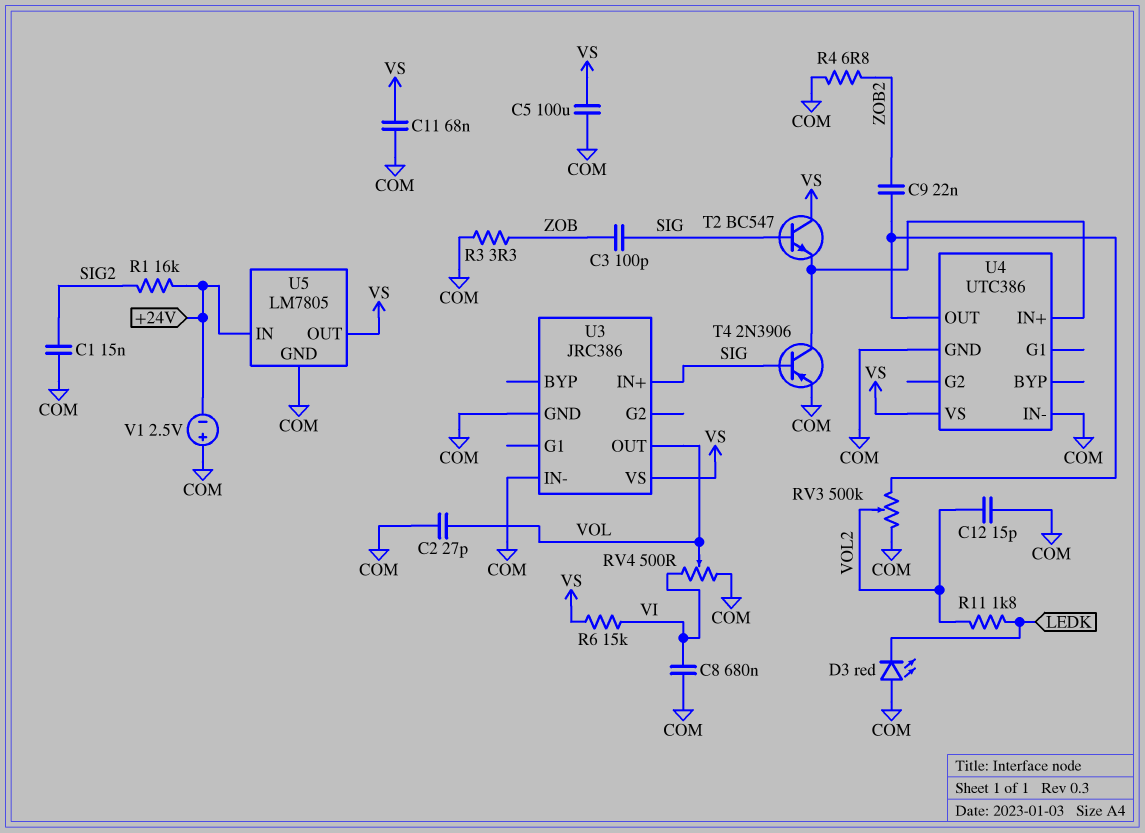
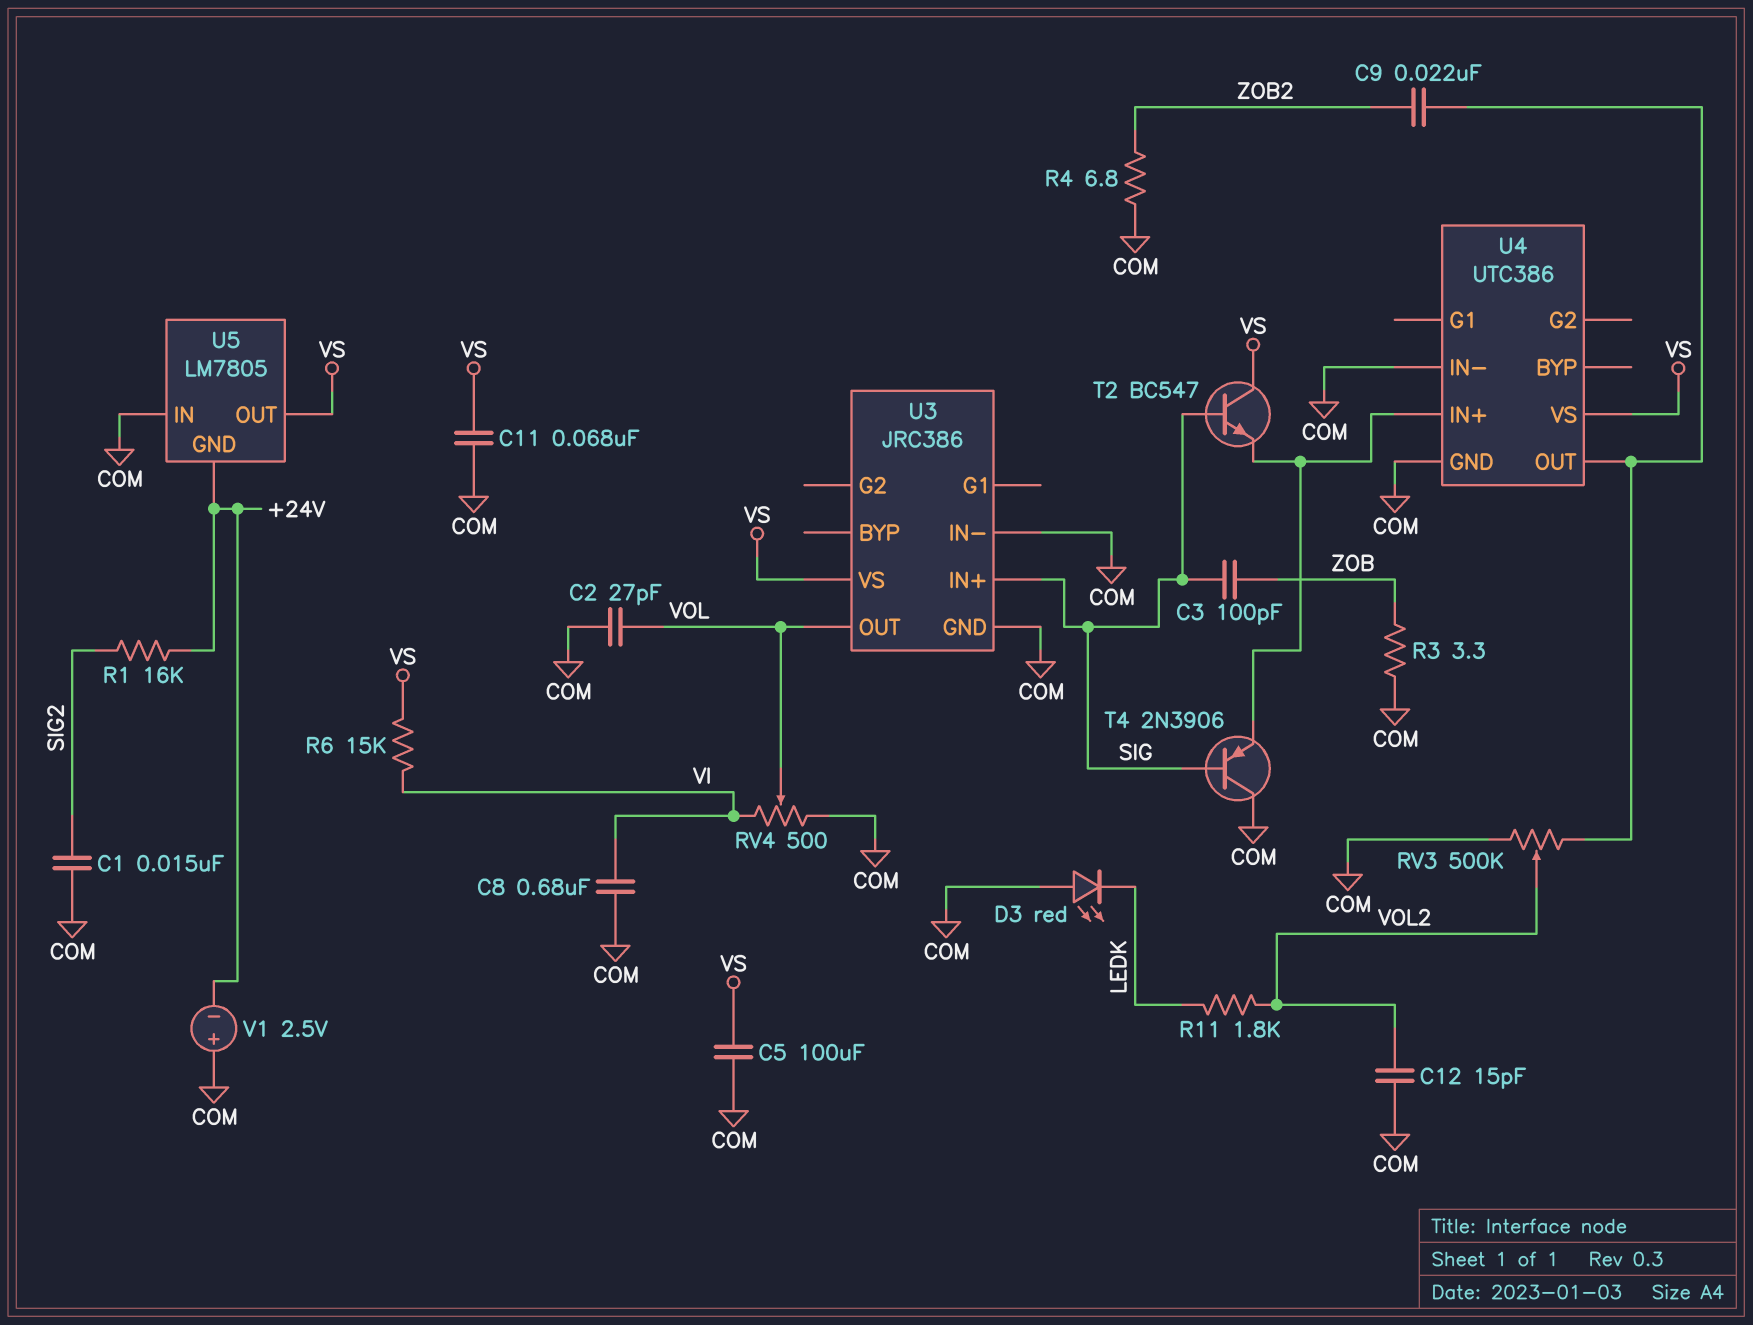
T4: PNP 2N3906 (B SIG, C U4/IN+, E COM) -> PNP 2N3906 (B SIG, C COM, E U4/IN+)
U5 pin GND: COM -> +24V
U5 pin IN: +24V -> COM

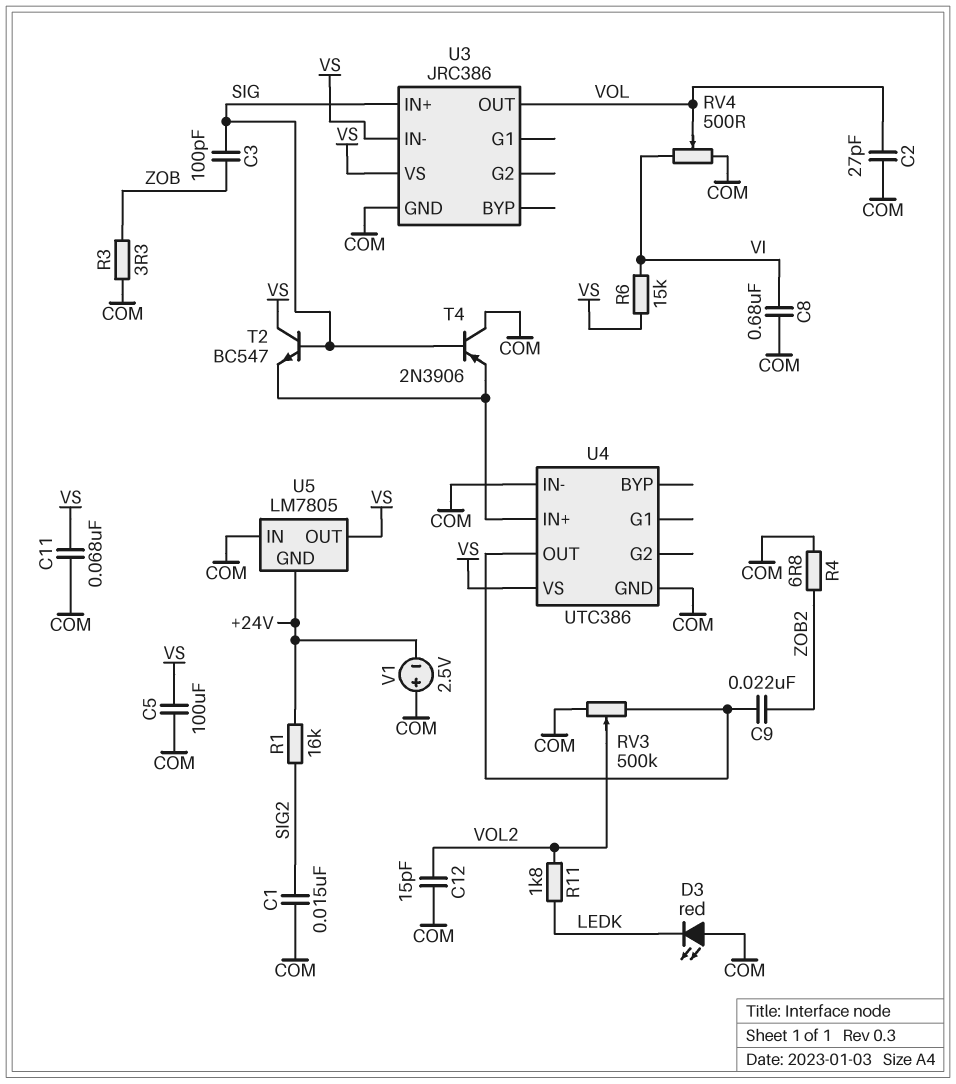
U3 pin IN-: COM -> VS

